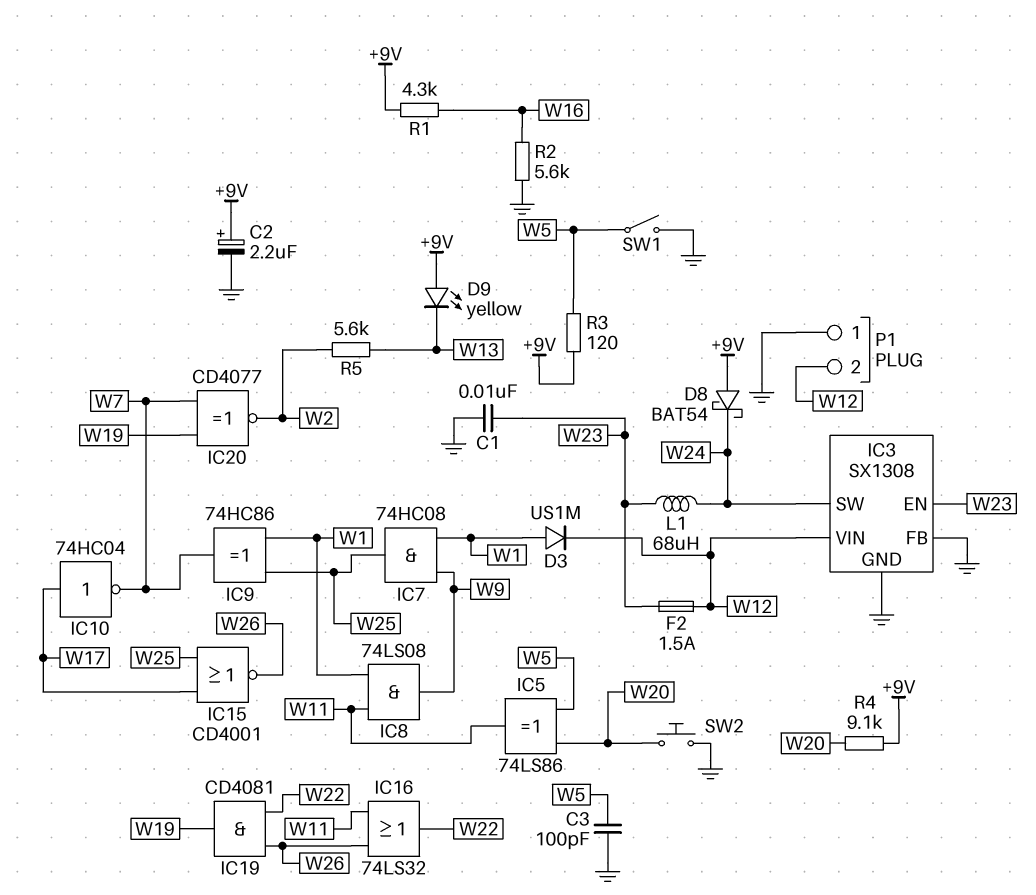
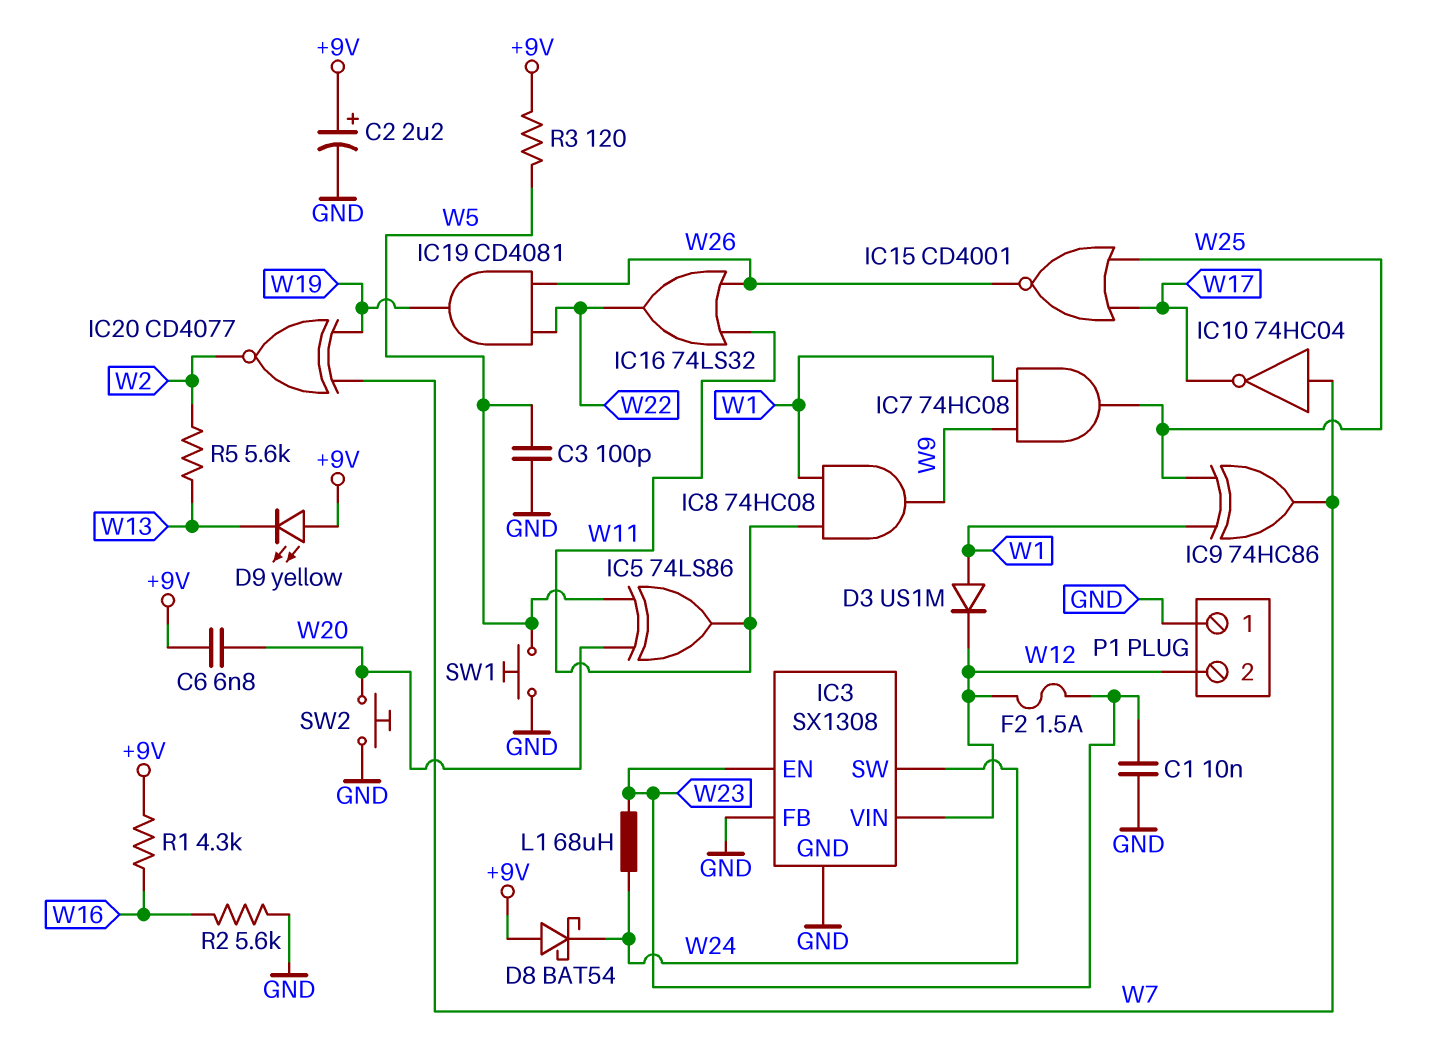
C6: none -> 6.8nF (+9V, W20)
IC8: AND 74LS08 (in W1, in W11, out W9) -> AND 74HC08 (in W1, in W11, out W9)
IC10: NOT 74HC04 (in W17, out W7) -> NOT 74HC04 (in W7, out W17)
R4: 9.1k (+9V, W20) -> none
SW1: switch (GND, W5) -> button (GND, W5)

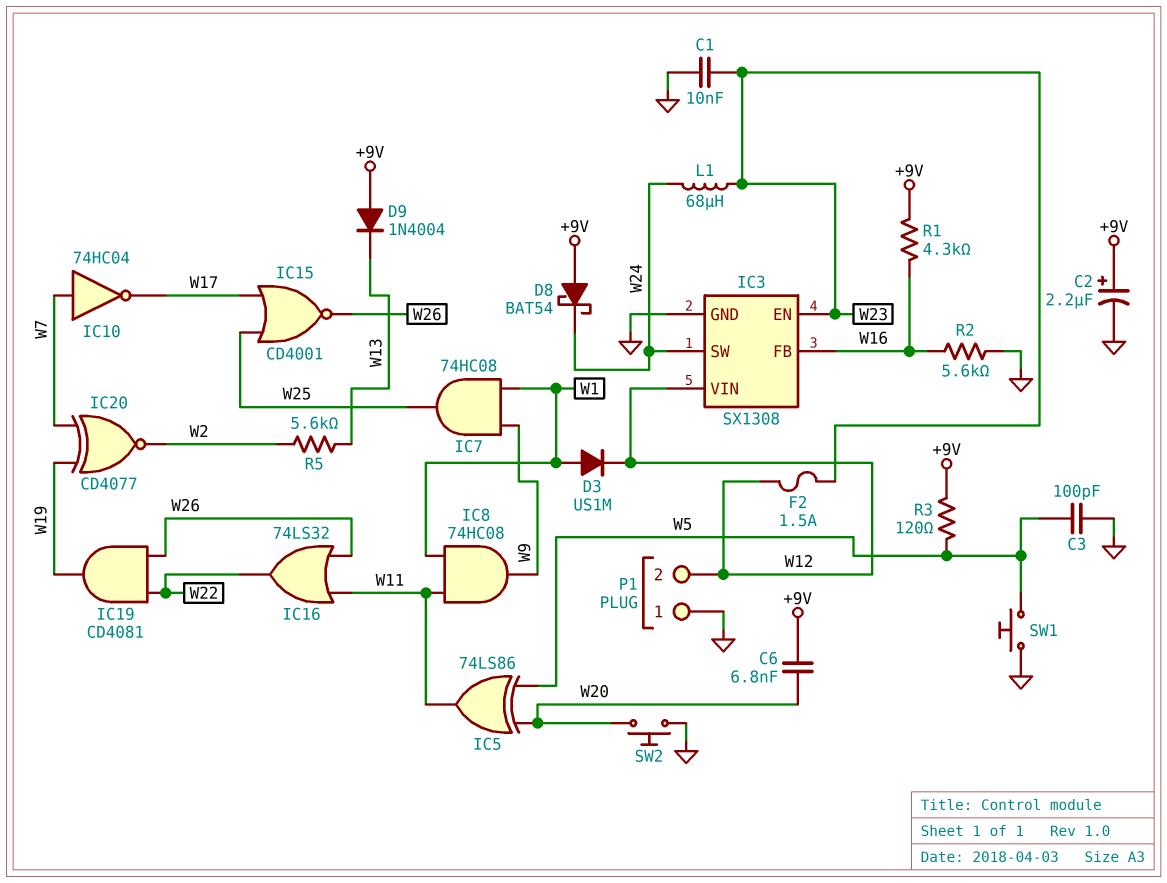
D9: LED yellow (A +9V, K W13) -> diode 1N4004 (A +9V, K W13)
IC3 pin FB: GND -> W16
IC9: XOR 74HC86 (in W1, in W25, out W7) -> none

